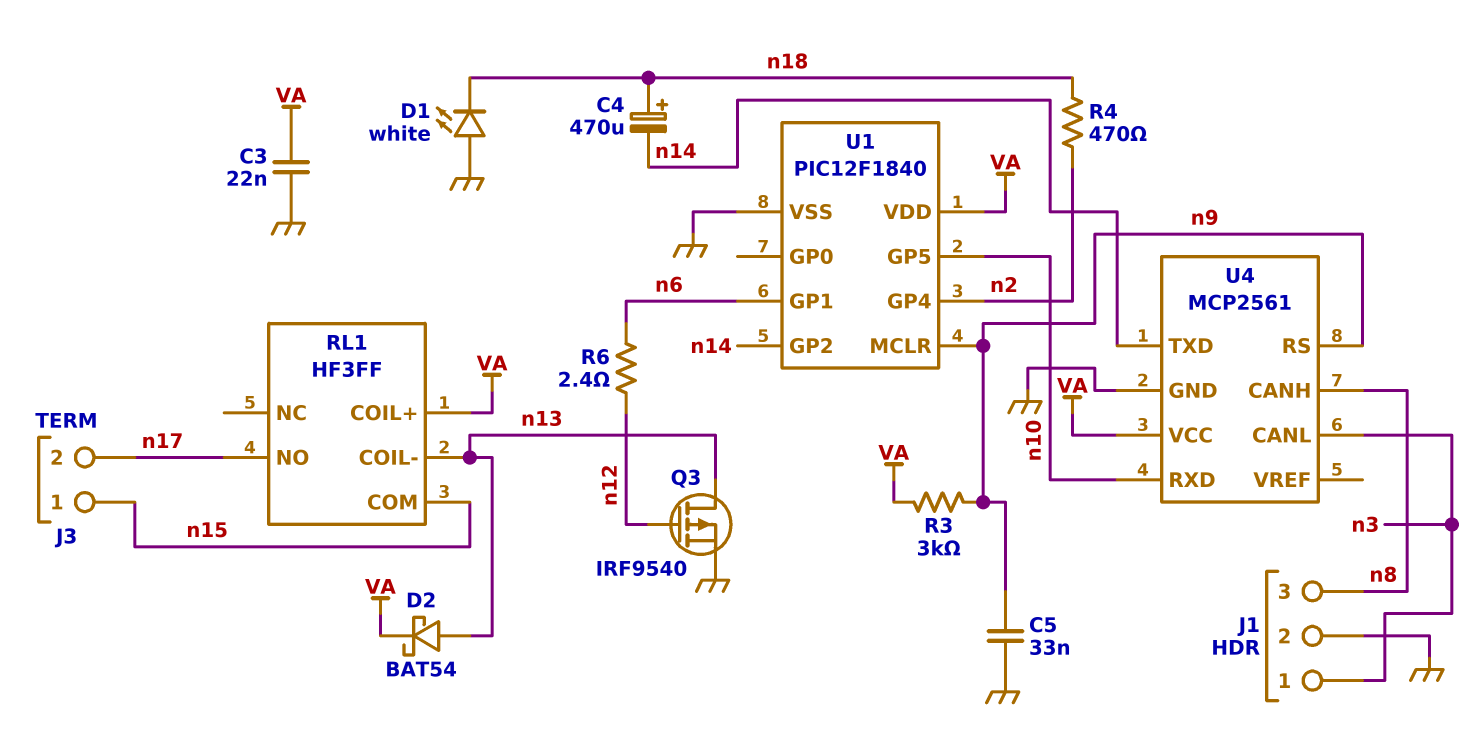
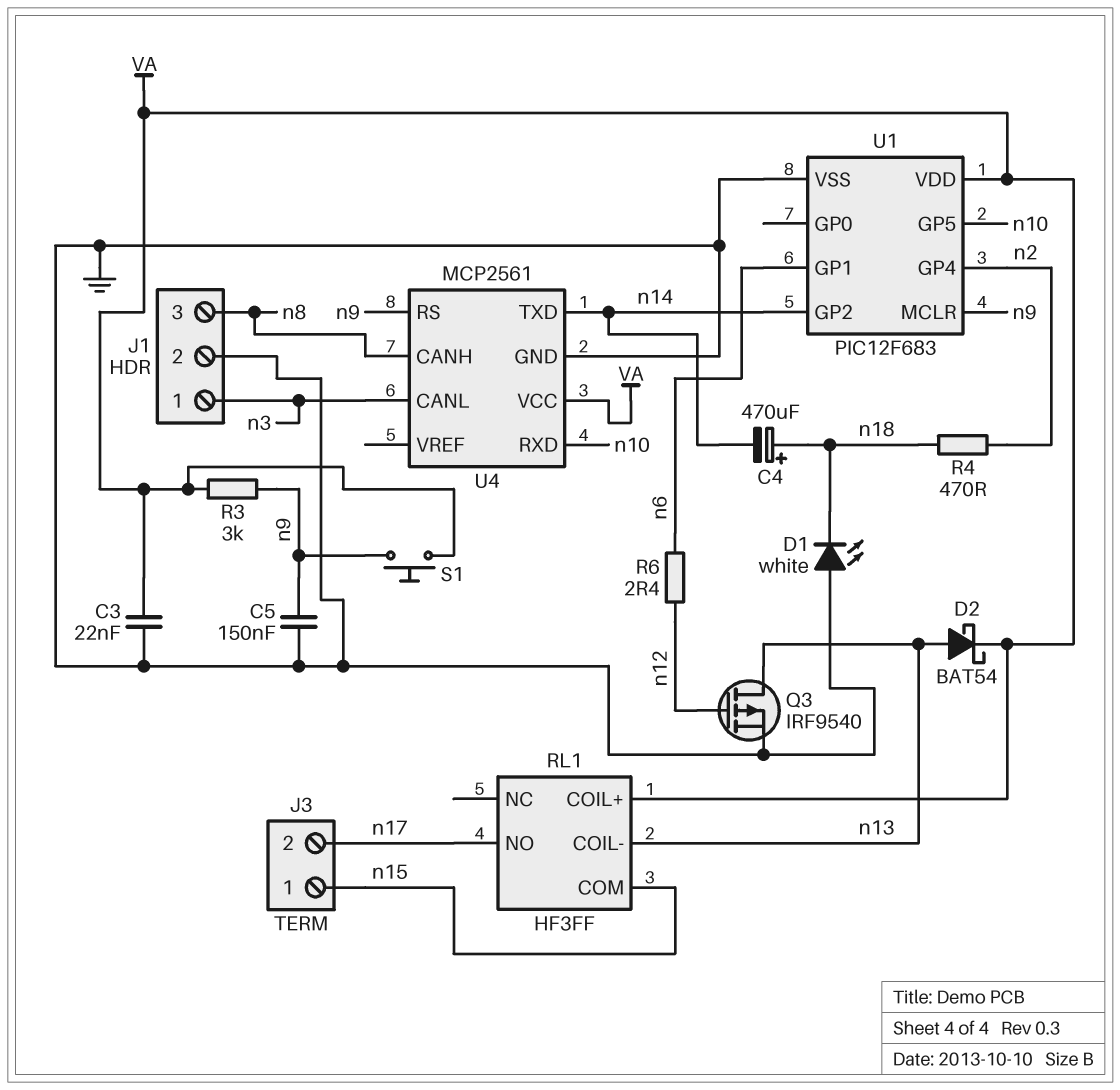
C5: 33nF (GND, n9) -> 150nF (GND, n9)
S1: none -> button (VA, n9)
U1: PIC12F1840 -> PIC12F683

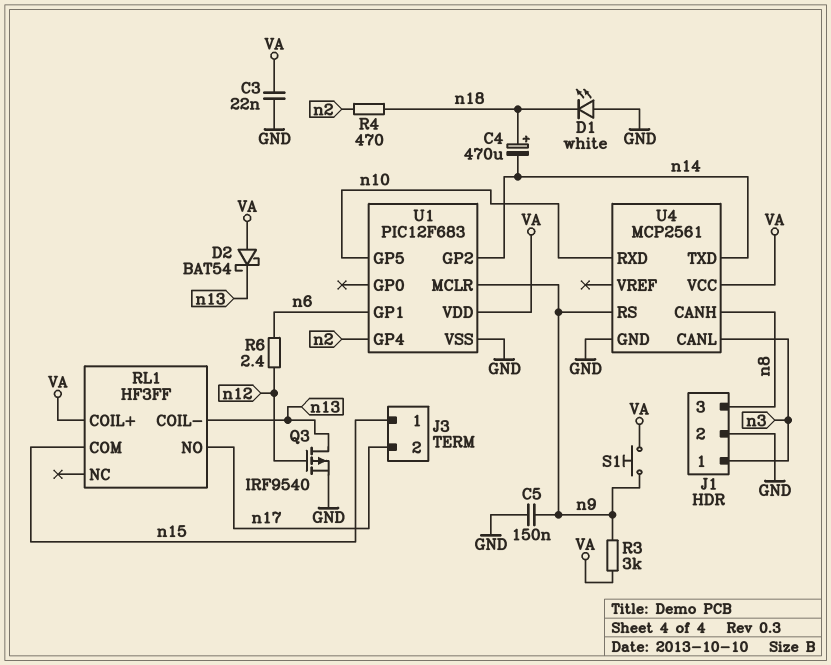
D2: schottky BAT54 (A n13, K VA) -> schottky BAT54 (A VA, K n13)

